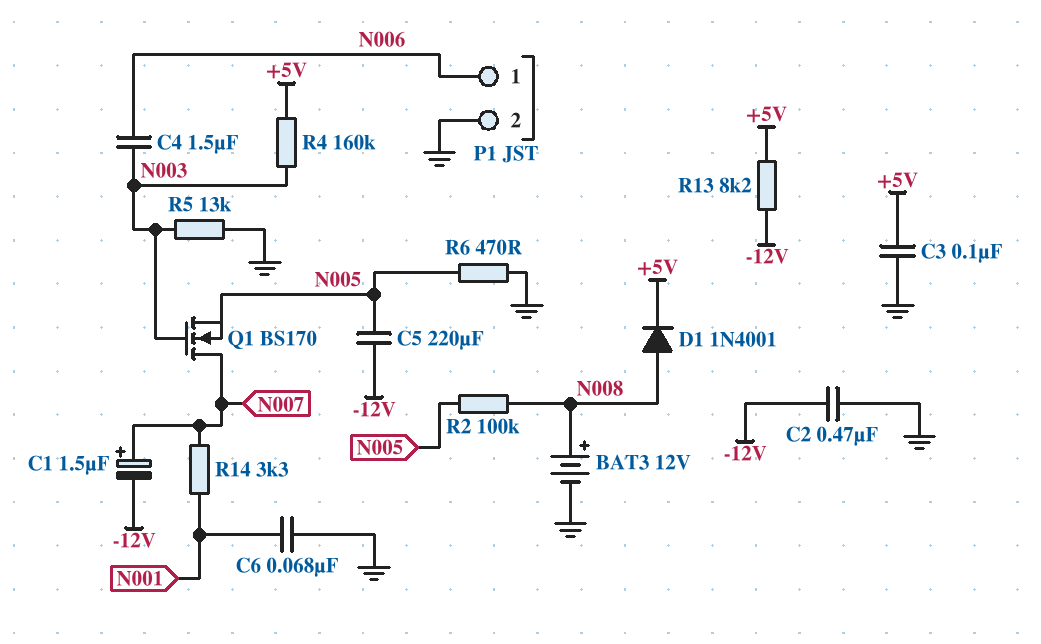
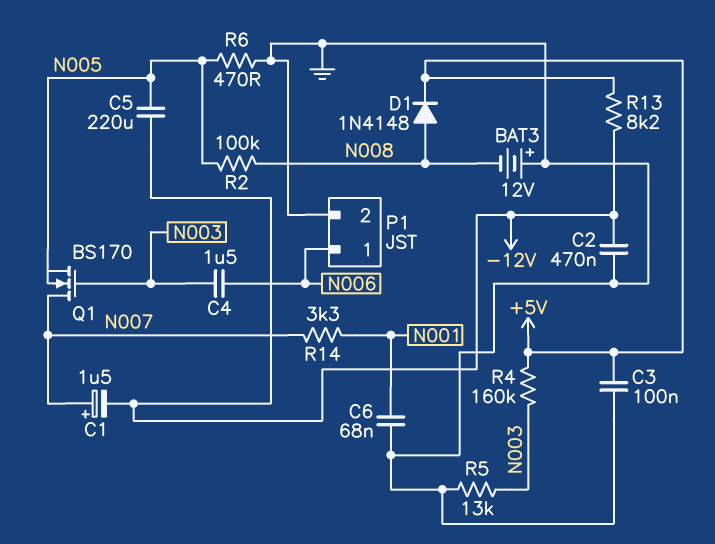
BAT3: 12V (plus N008, minus GND) -> 12V (plus GND, minus N008)
D1: diode 1N4001 (A N008, K +5V) -> diode 1N4148 (A N008, K +5V)

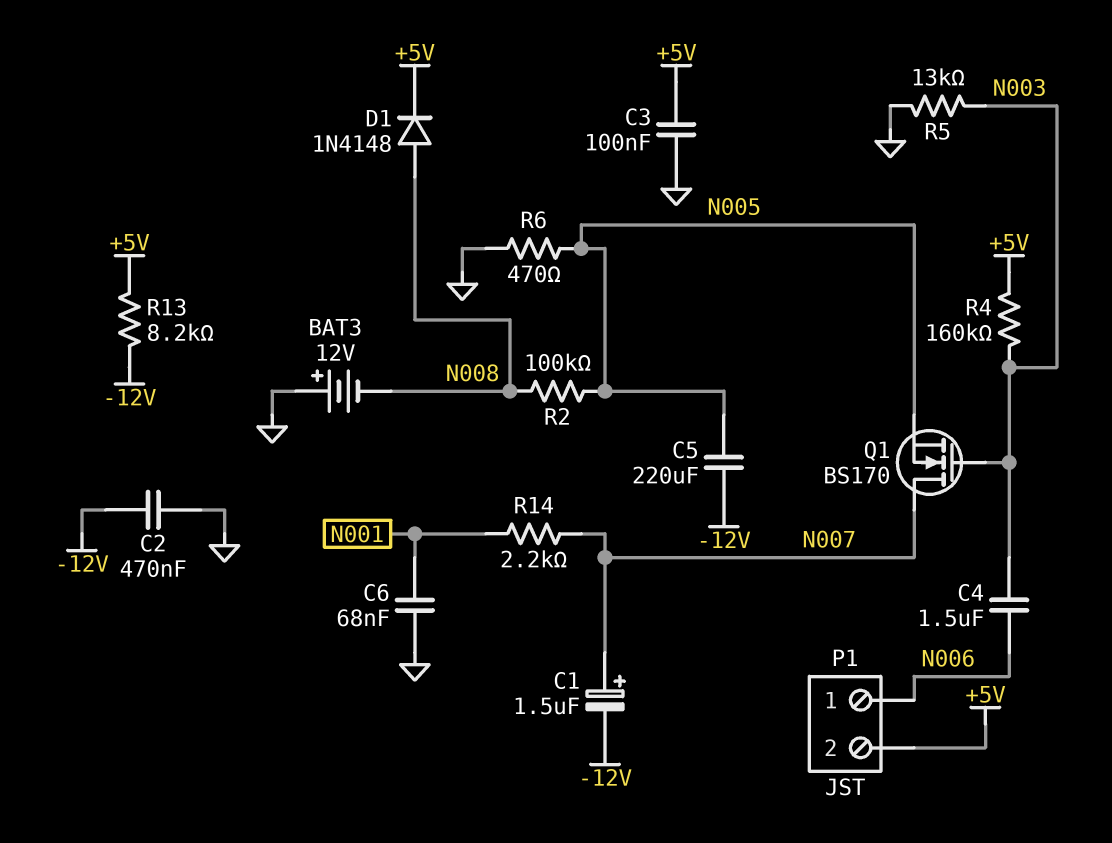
P1 pin 2: GND -> +5V
R14: 3.3k (N001, N007) -> 2.2k (N001, N007)

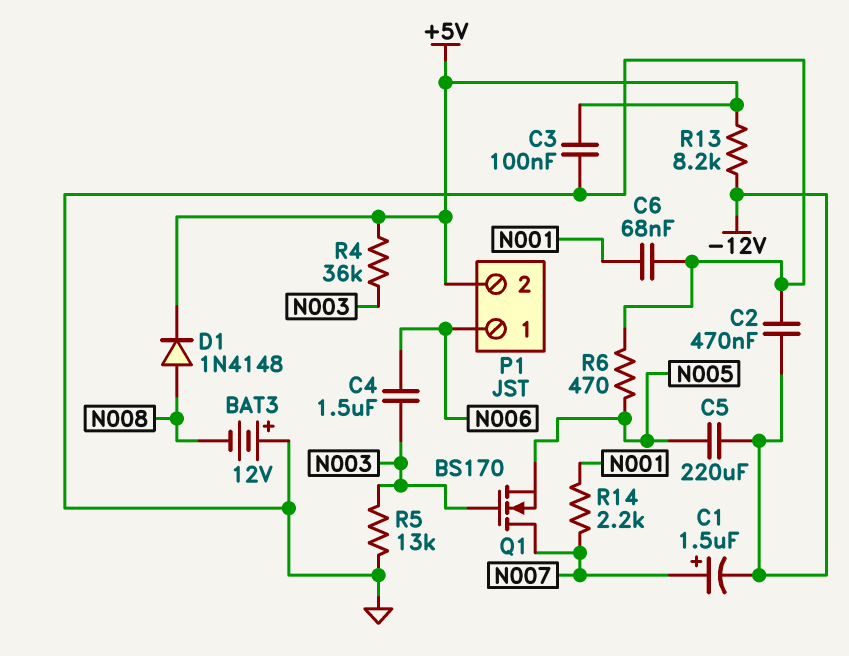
R2: 100k (N005, N008) -> none
R4: 160k (+5V, N003) -> 36k (+5V, N003)

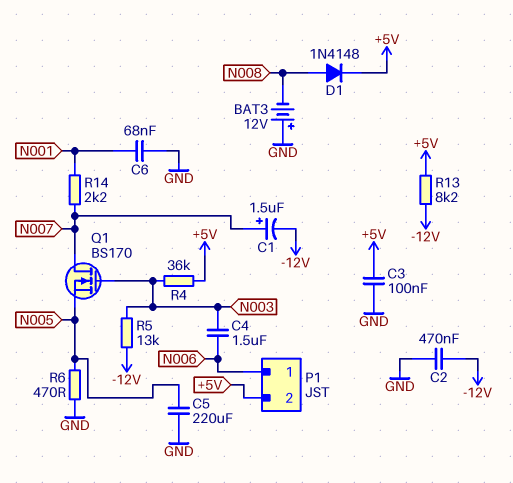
C5: 220uF (-12V, N005) -> 220uF (GND, N005)
R5: 13k (GND, N003) -> 13k (-12V, N003)

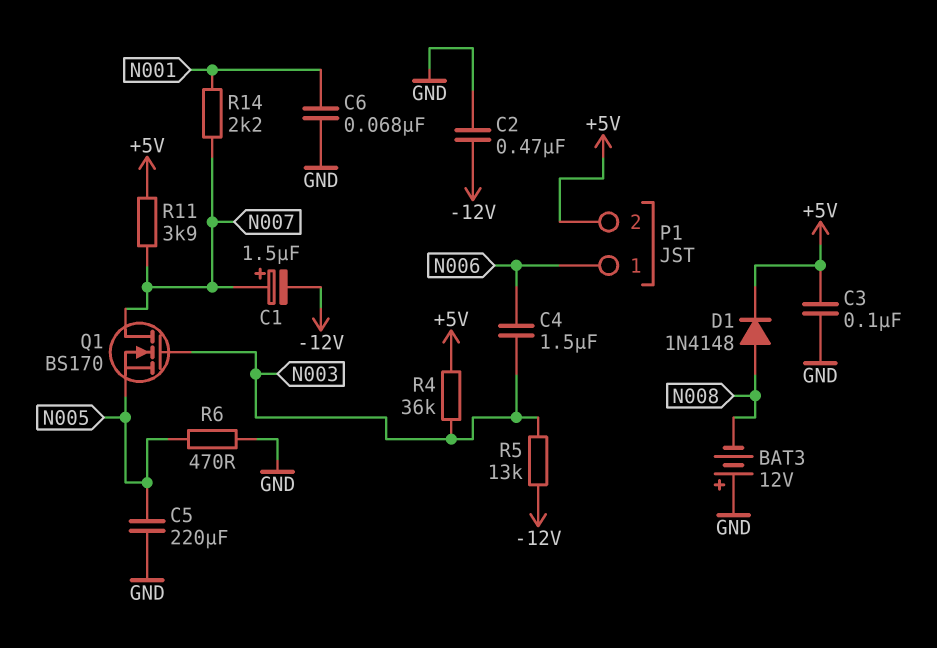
R11: none -> 3.9k (+5V, N007)
R13: 8.2k (+5V, -12V) -> none

